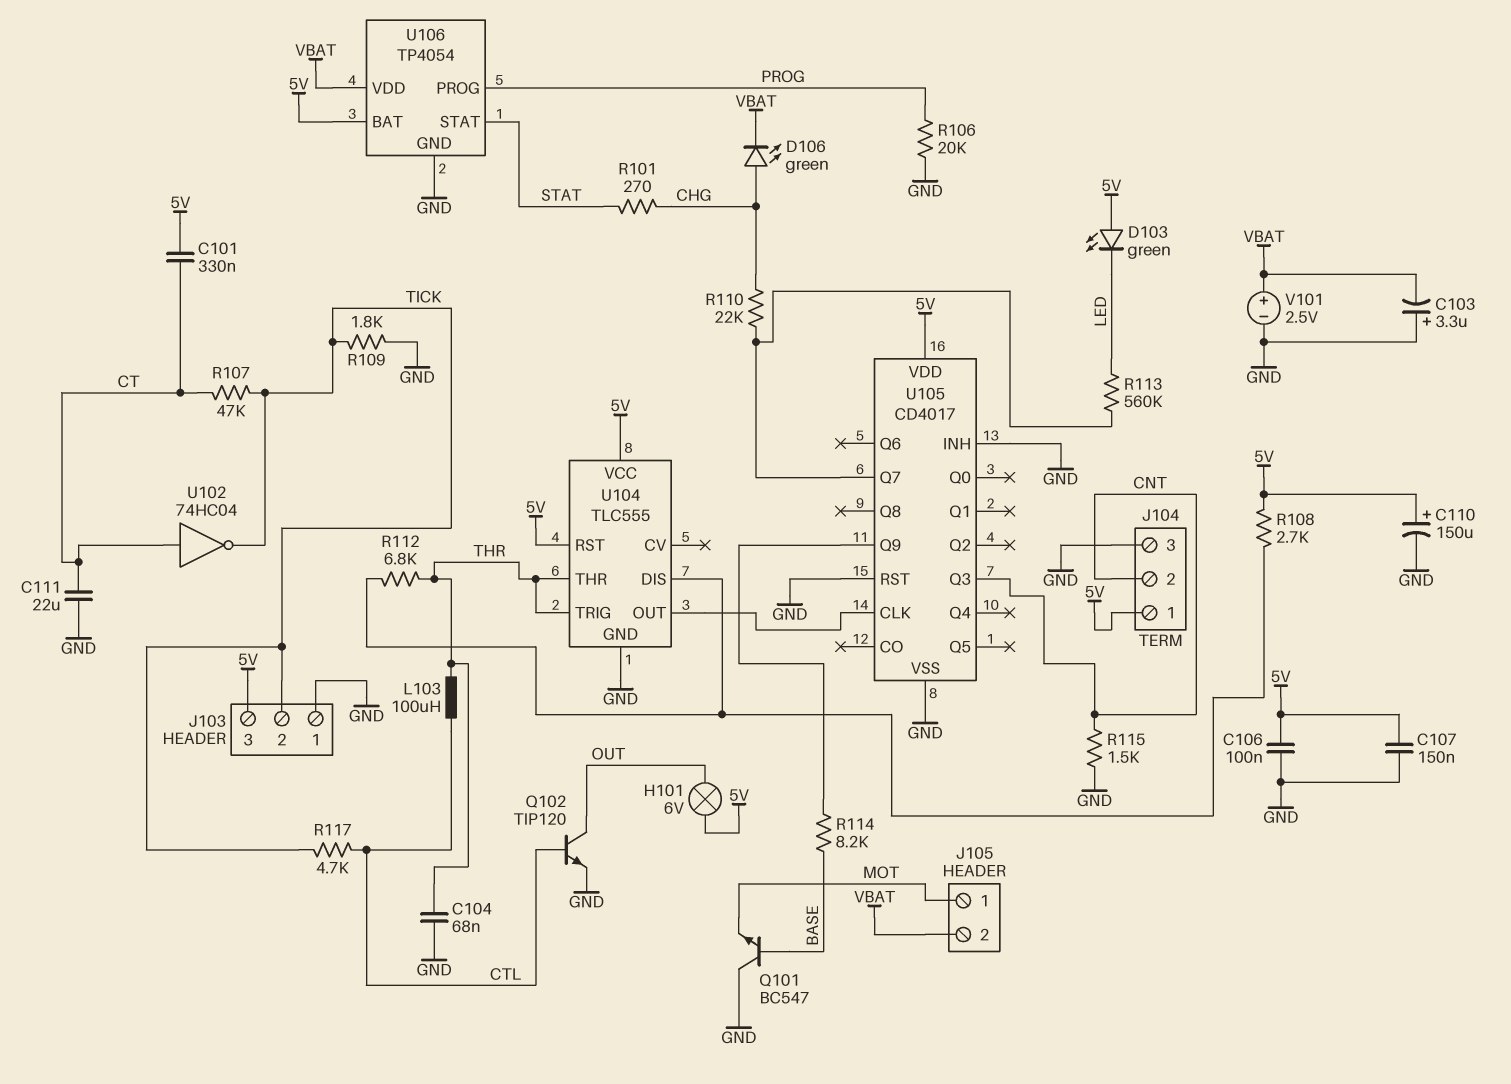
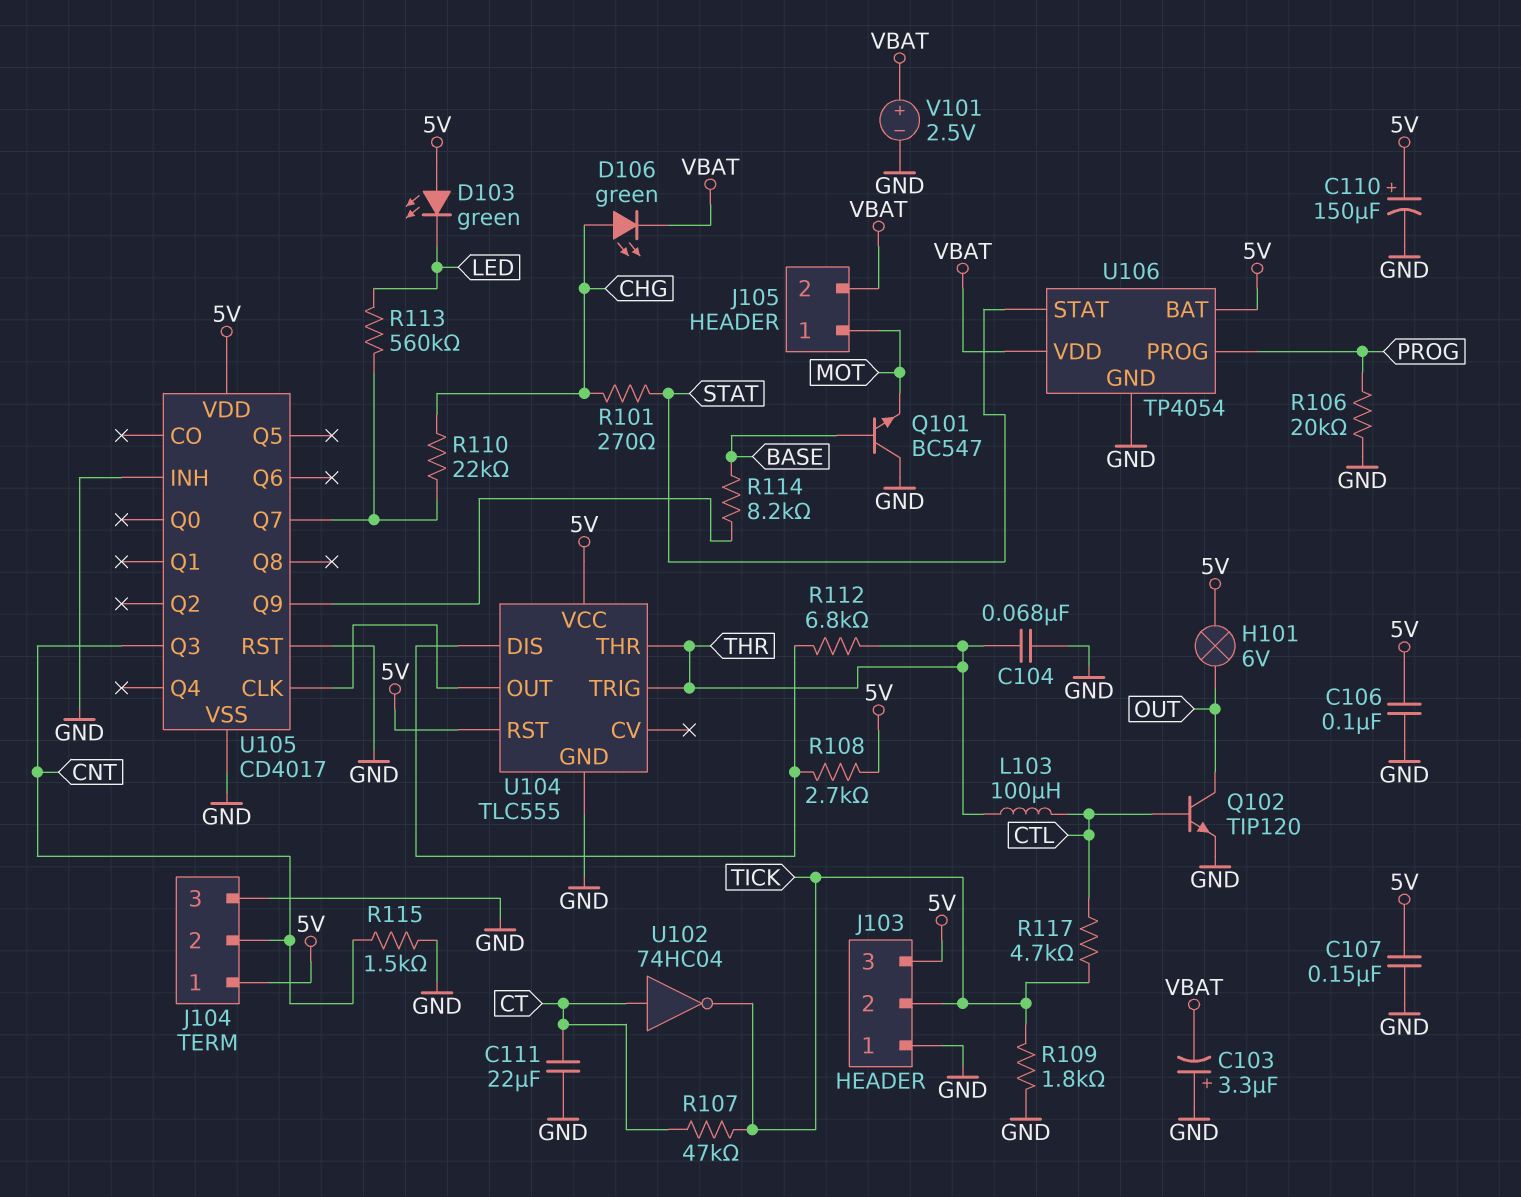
C101: 330nF (5V, CT) -> none

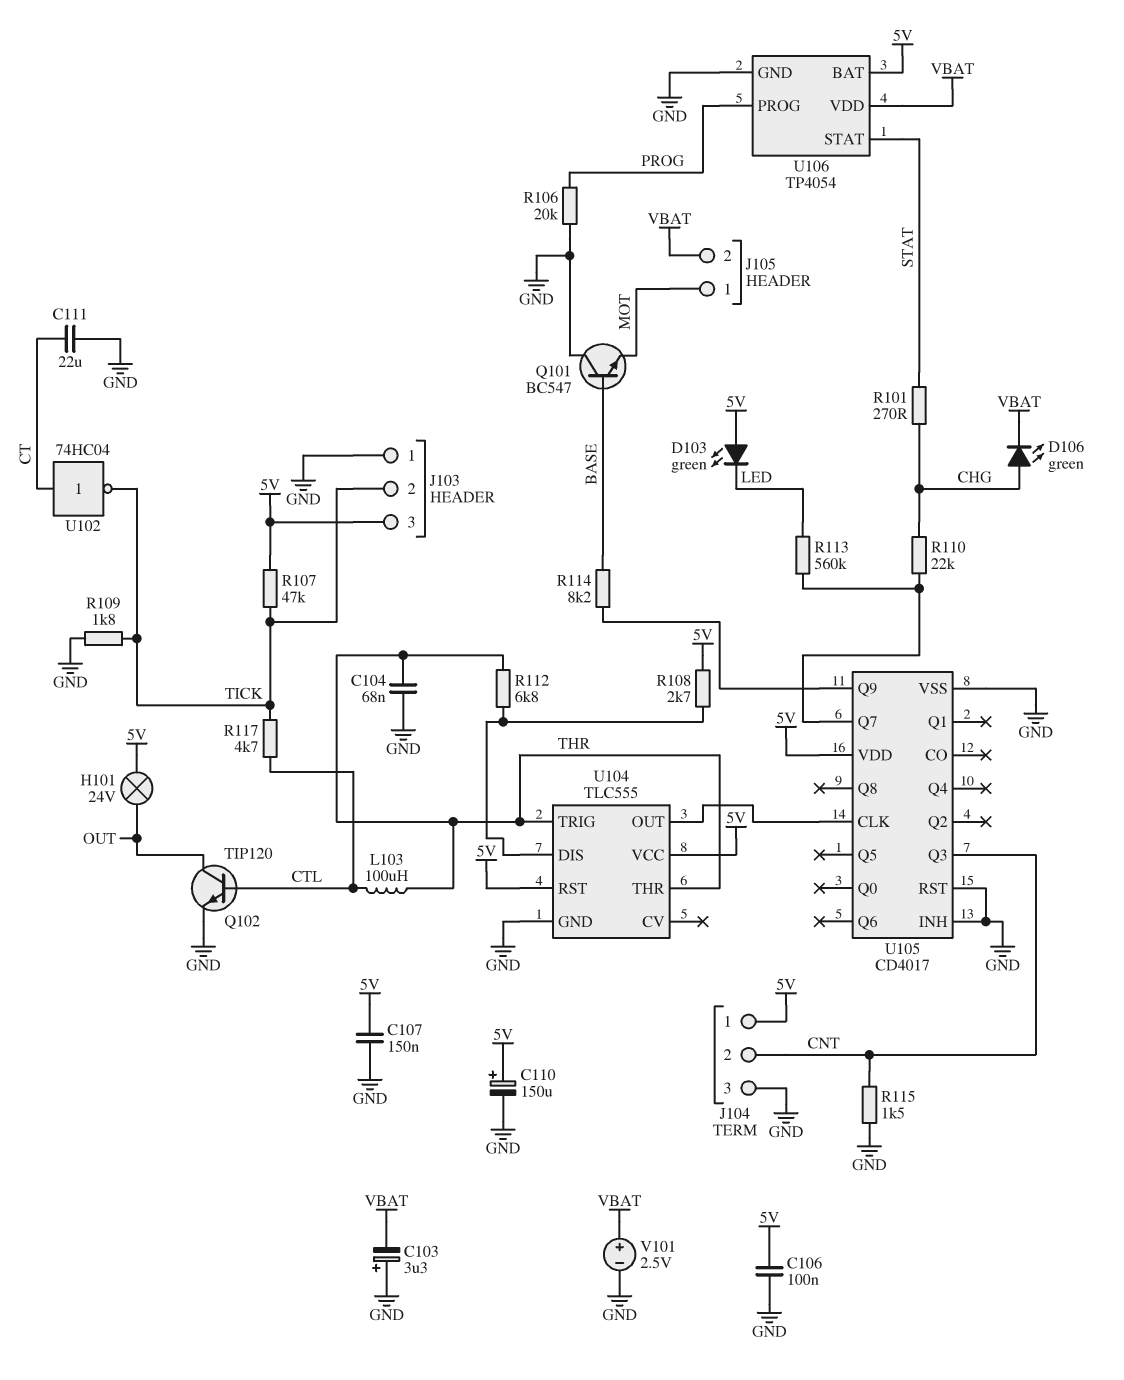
H101: lamp 6V (5V, OUT) -> lamp 24V (5V, OUT)
R107: 47k (CT, TICK) -> 47k (5V, TICK)

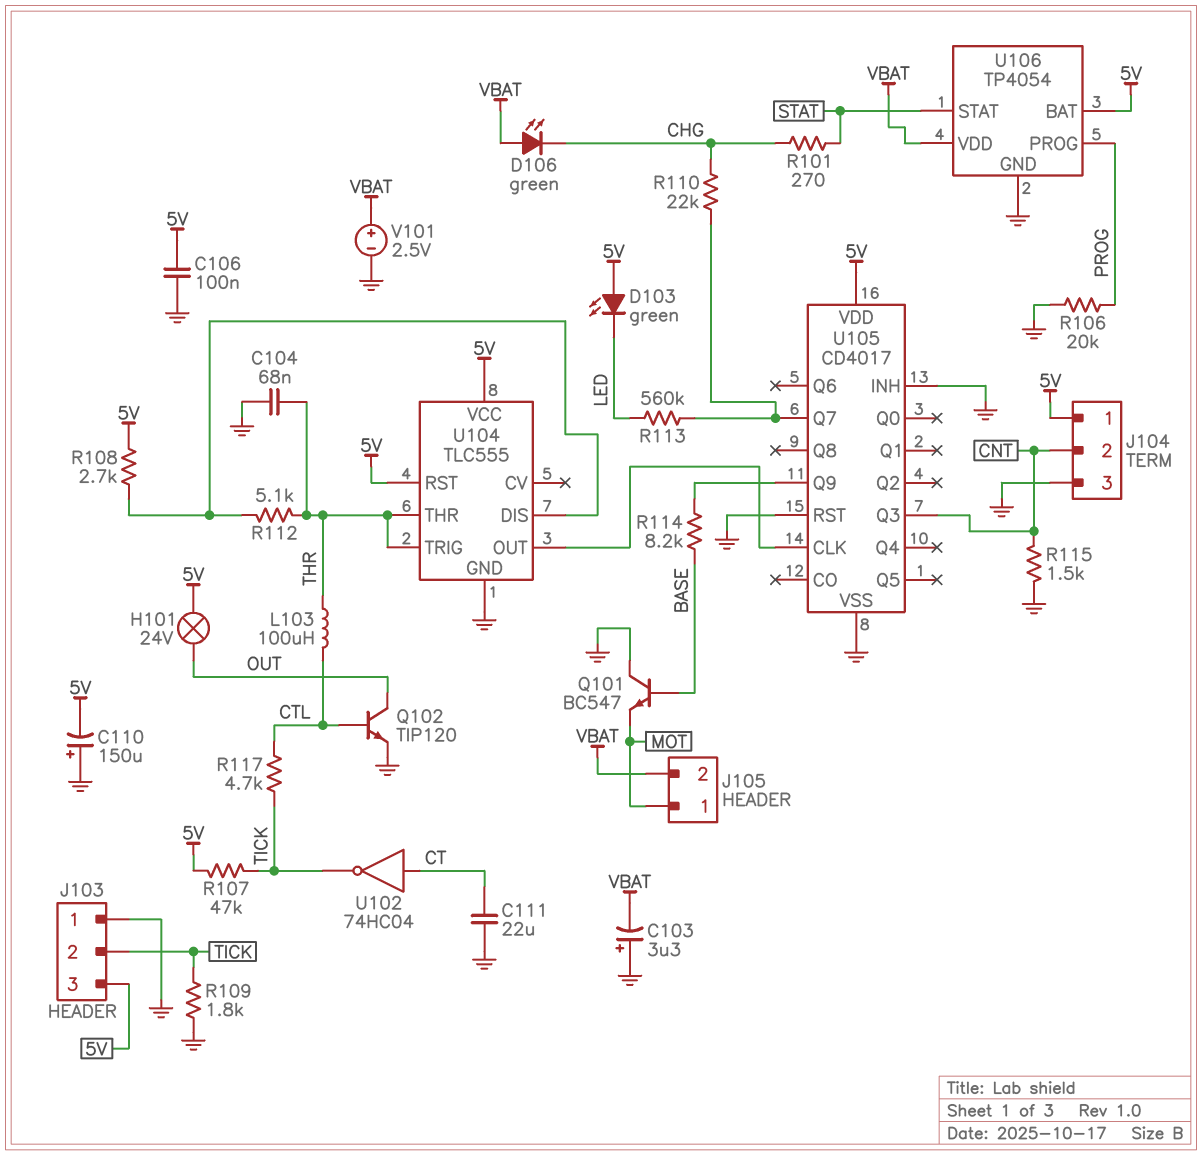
C107: 150nF (5V, GND) -> none
C110: 150uF (plus 5V, minus GND) -> 150uF (plus GND, minus 5V)
D106: LED green (A CHG, K VBAT) -> LED green (A VBAT, K CHG)
R112: 6.8k (THR, U104/DIS) -> 5.1k (THR, U104/DIS)

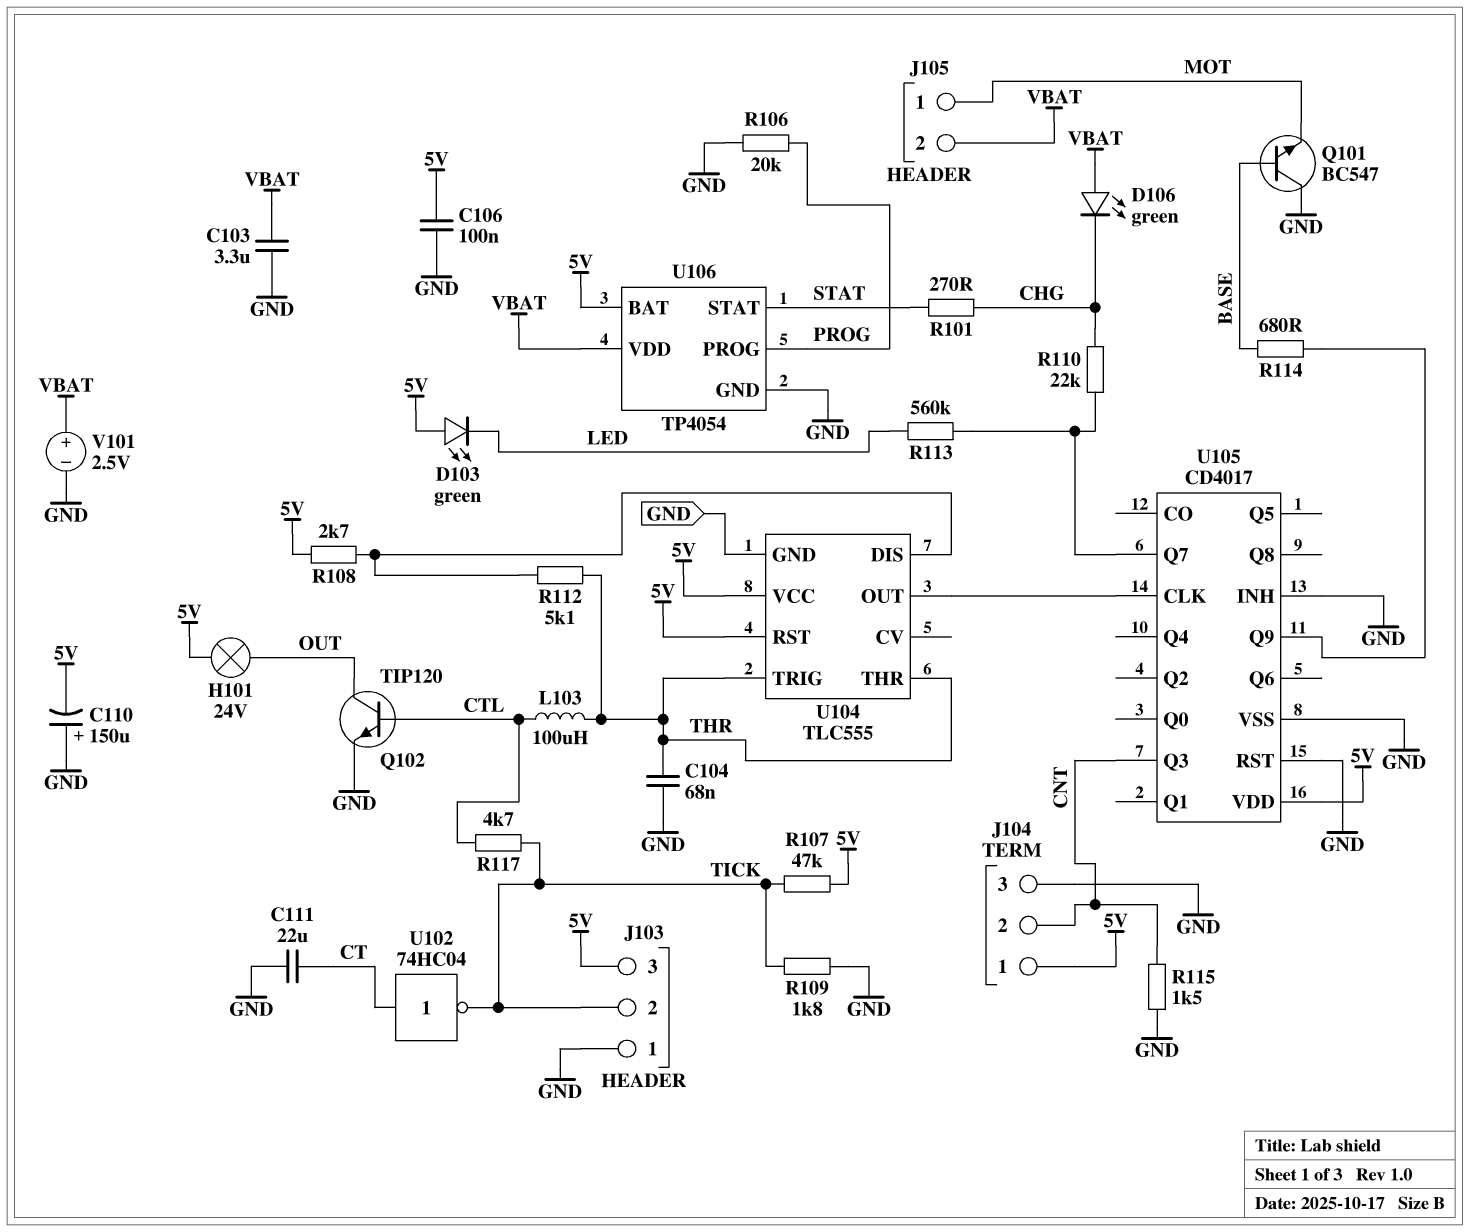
C103: 3.3uF (plus GND, minus VBAT) -> 3.3uF (GND, VBAT)
R114: 8.2k (BASE, U105/Q9) -> 680 (BASE, U105/Q9)

